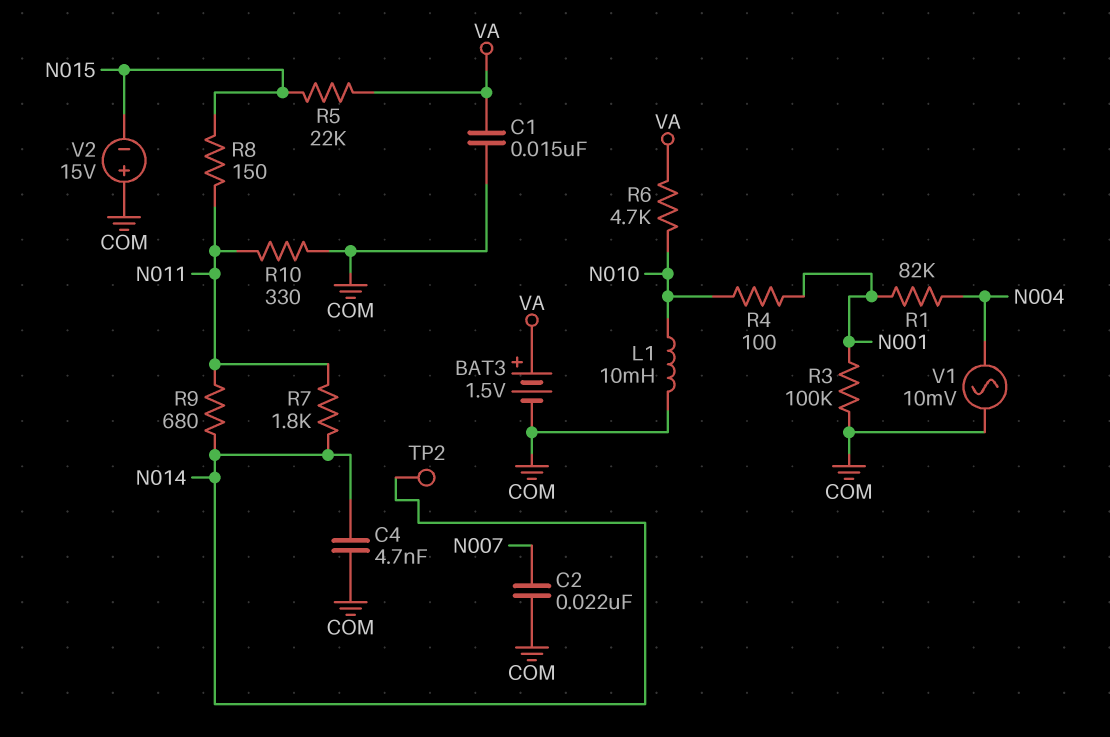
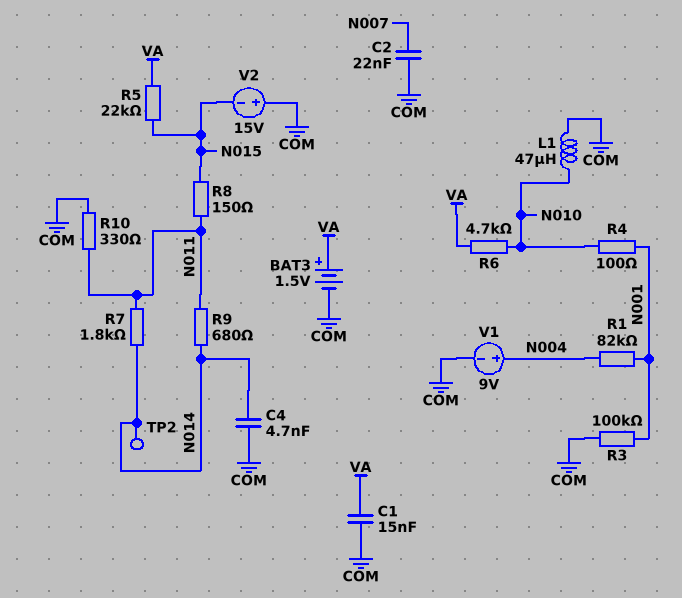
L1: 10mH (COM, N010) -> 47uH (COM, N010)
V1: AC 10mV (COM, N004) -> 9V (plus N004, minus COM)

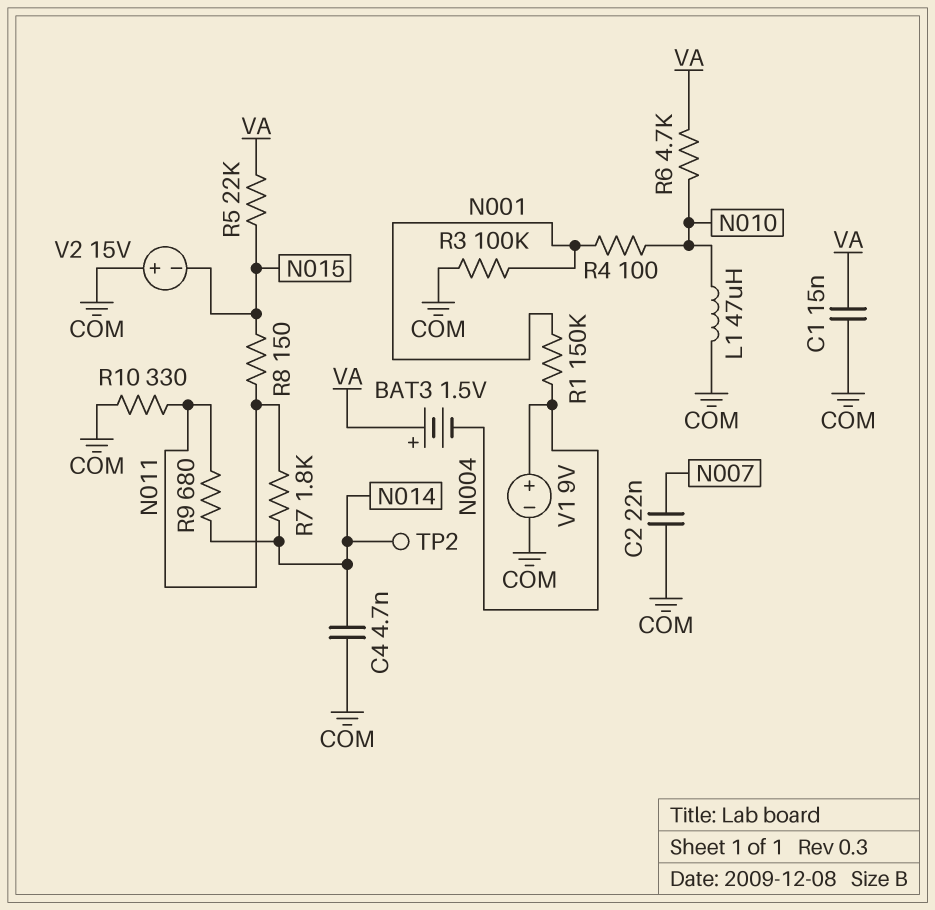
BAT3: 1.5V (plus VA, minus COM) -> 1.5V (plus VA, minus N004)
R1: 82k (N001, N004) -> 150k (N001, N004)

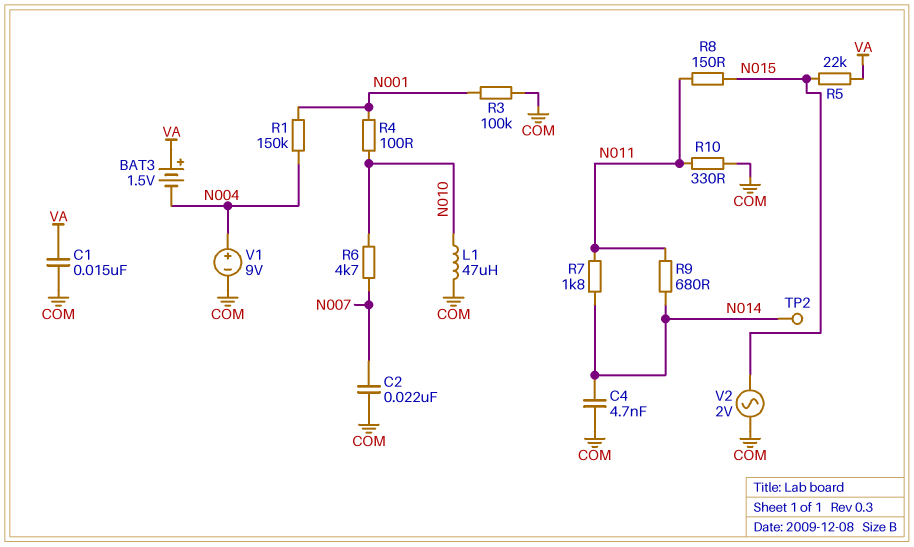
R6: 4.7k (N010, VA) -> 4.7k (N007, N010)
V2: 15V (plus COM, minus N015) -> AC 2V (COM, N015)

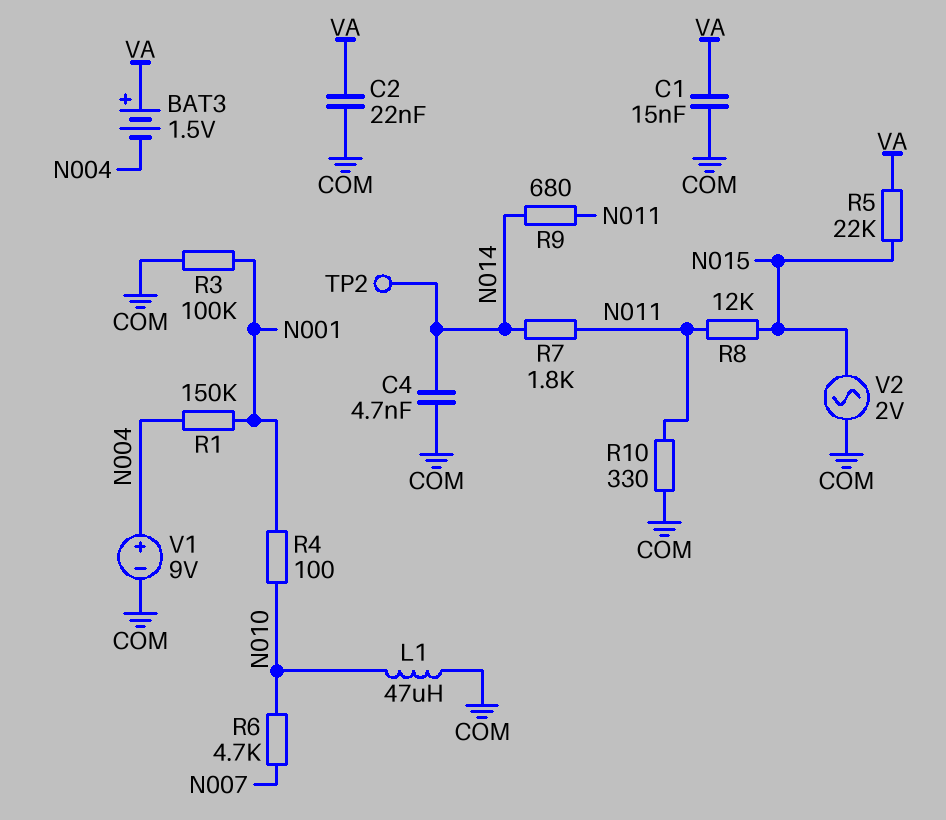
C2: 22nF (COM, N007) -> 22nF (COM, VA)
R8: 150 (N011, N015) -> 12k (N011, N015)

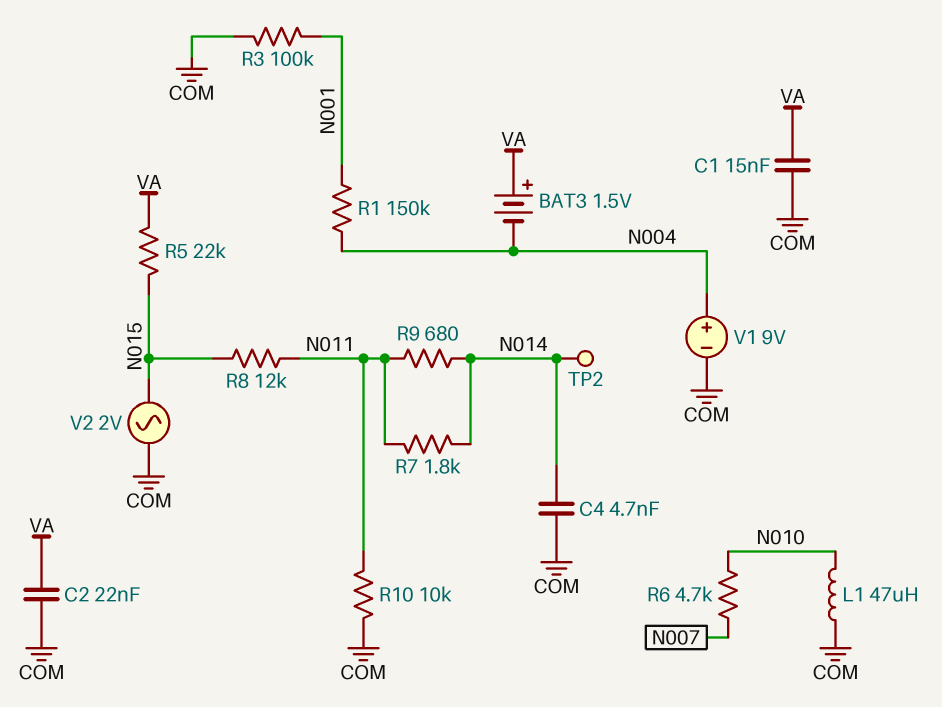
R4: 100 (N001, N010) -> none
R10: 330 (COM, N011) -> 10k (COM, N011)

